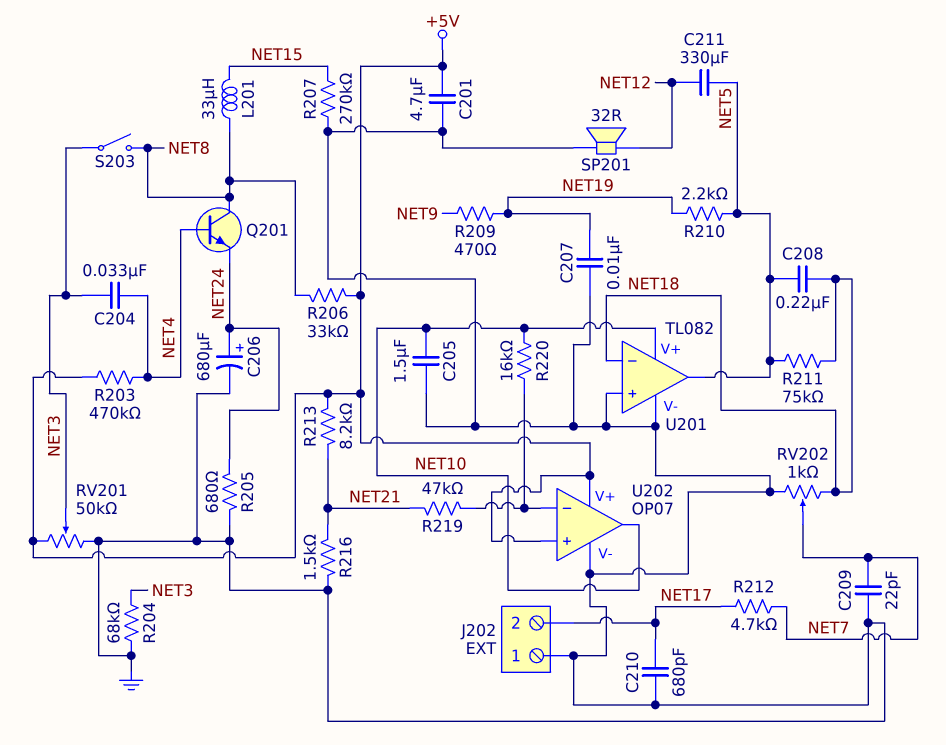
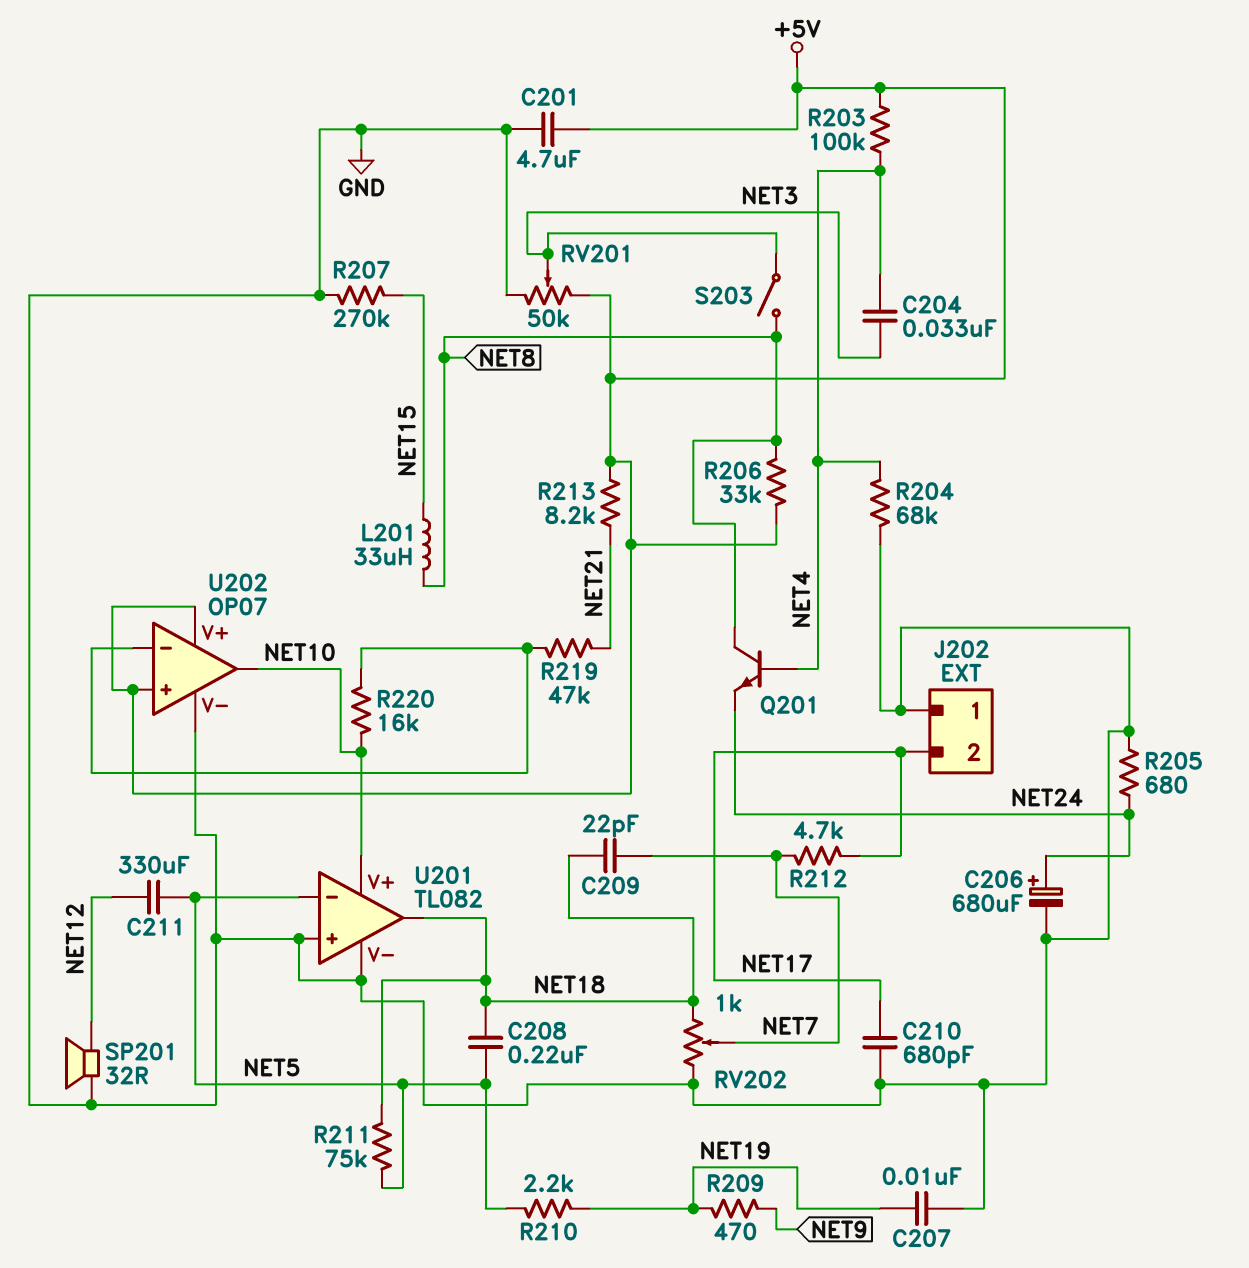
C205: 1.5uF (GND, NET10) -> none
C209: 22pF (GND, NET7) -> 22pF (NET7, NET18)
R203: 470k (+5V, NET4) -> 100k (+5V, NET4)
R204: 68k (GND, NET3) -> 68k (GND, NET4)
R216: 1.5k (GND, NET21) -> none
U201 pin in-: NET18 -> NET5
U201 pin out: NET5 -> NET18

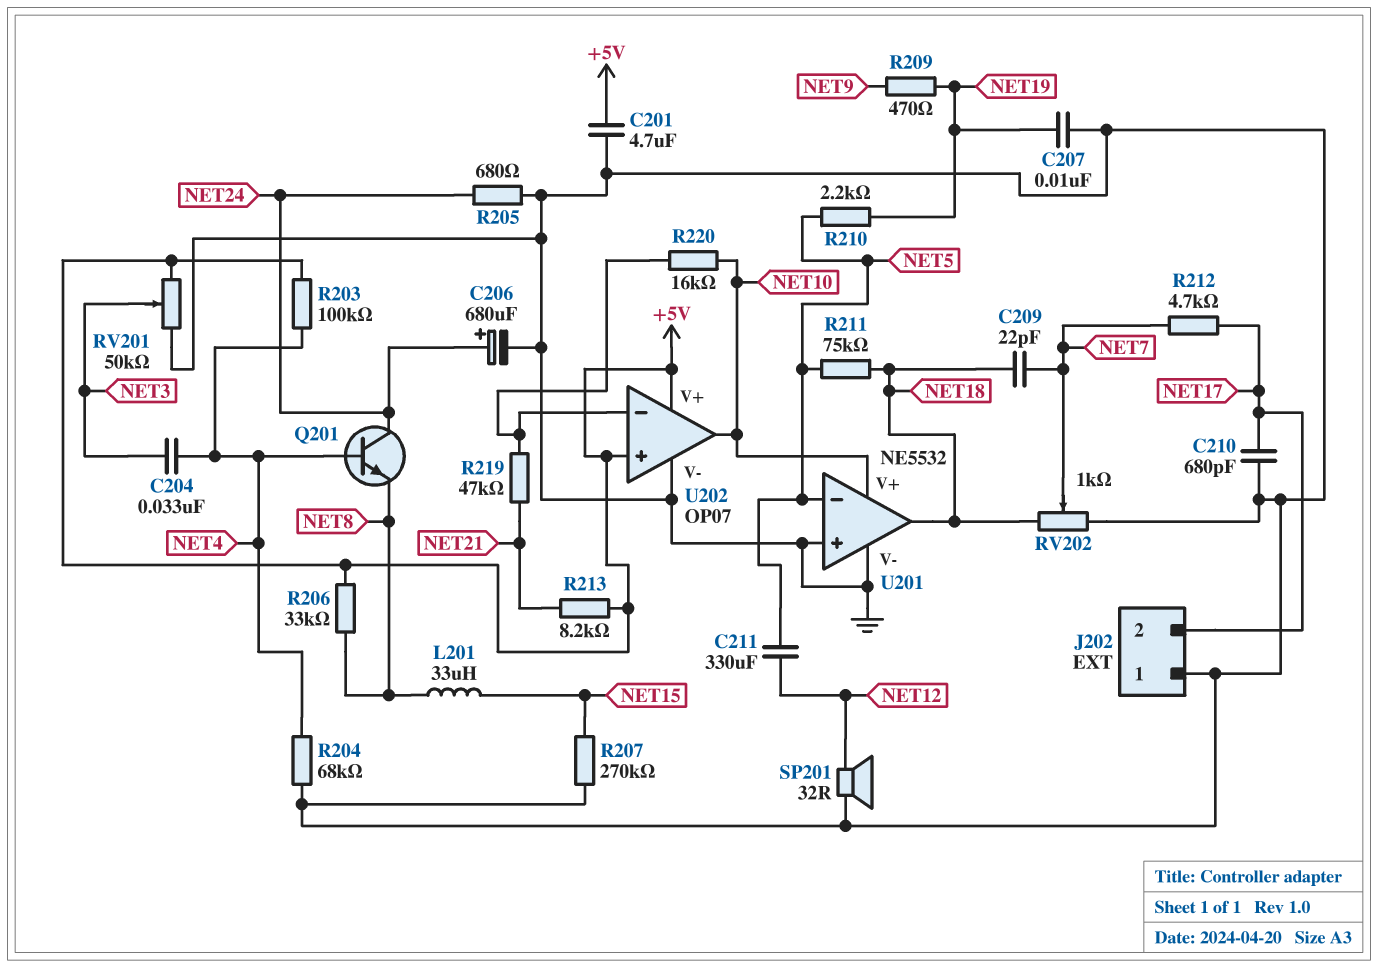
C208: 220nF (NET5, NET18) -> none
Q201: NPN (B NET4, C NET8, E NET24) -> NPN (B NET4, C NET24, E NET8)
S203: switch (NET3, NET8) -> none
U201: TL082 -> NE5532

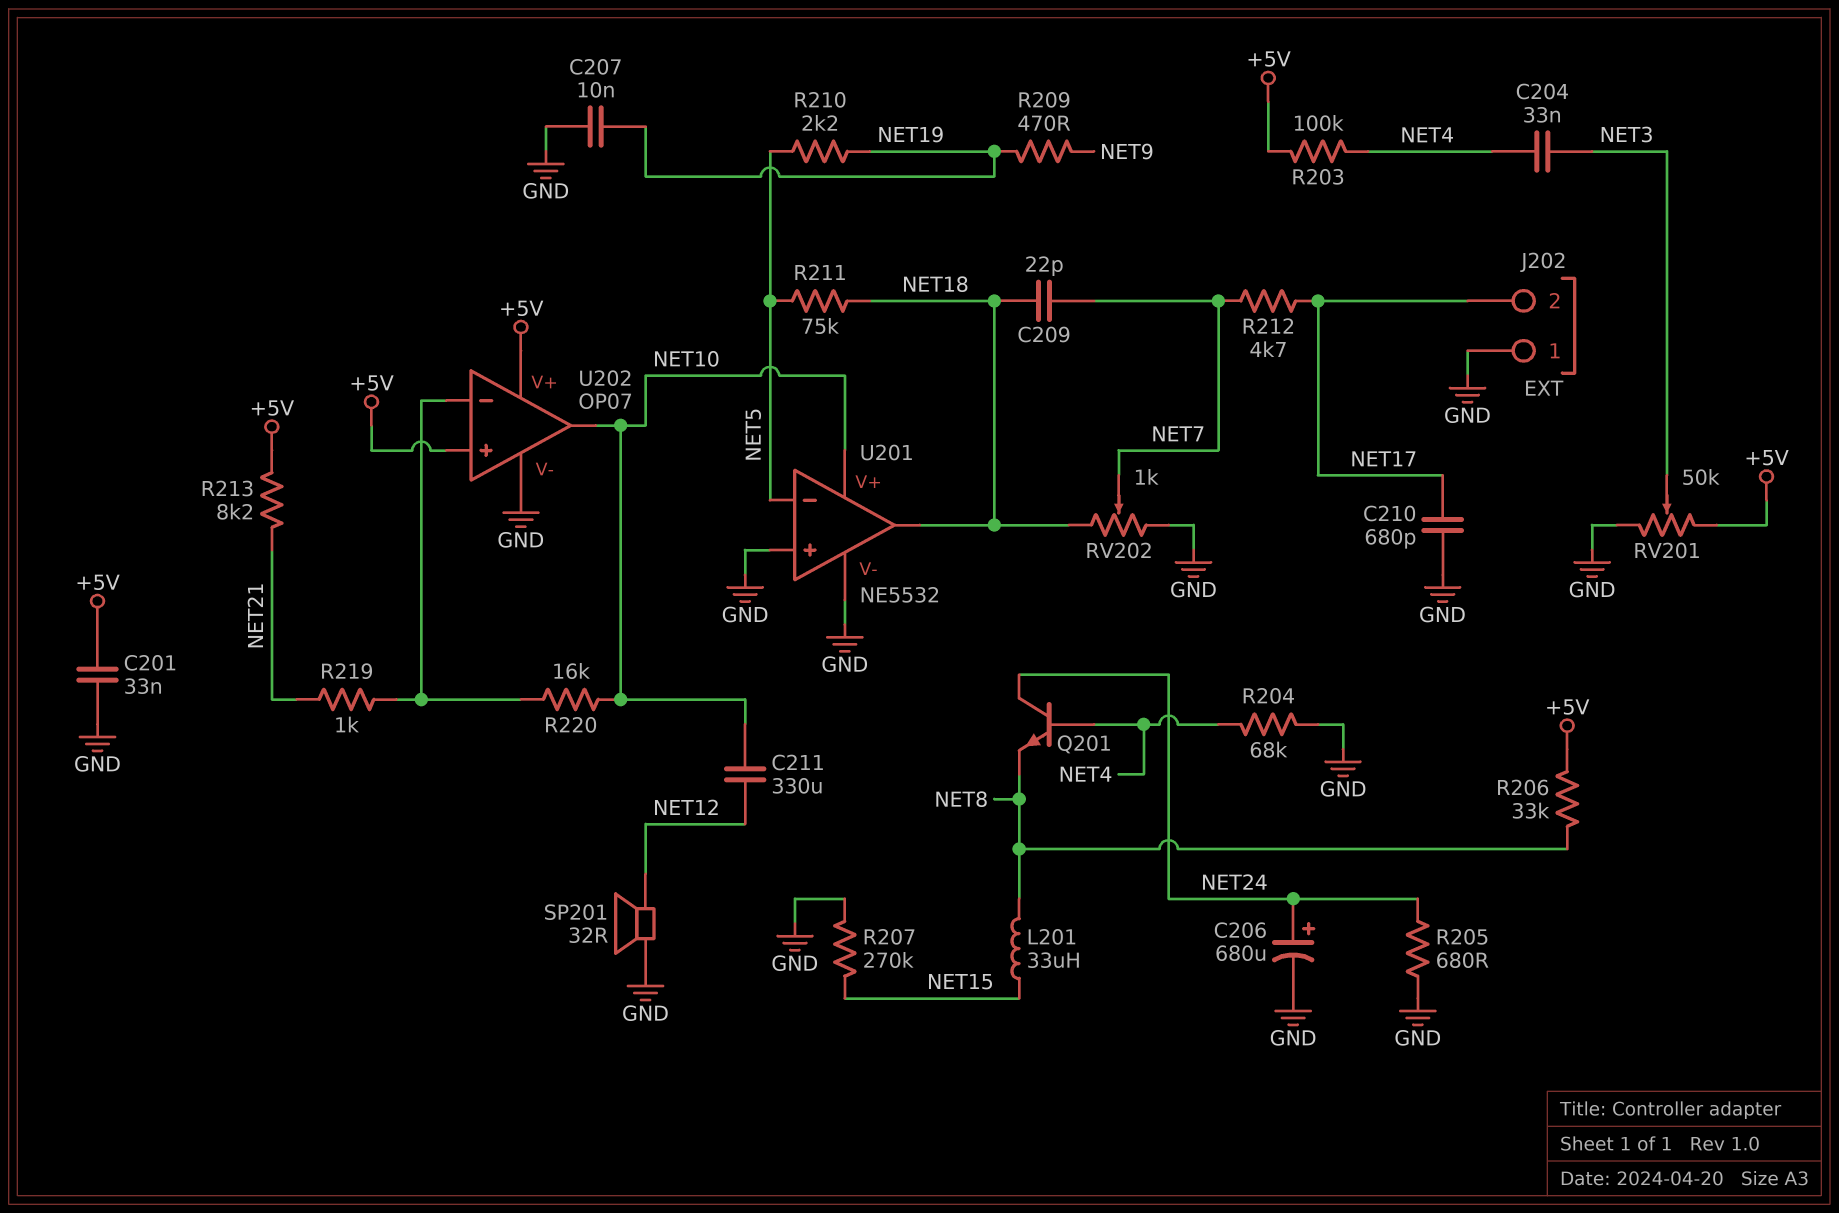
C201: 4.7uF (+5V, GND) -> 33nF (+5V, GND)
C211: 330uF (NET5, NET12) -> 330uF (NET10, NET12)
R219: 47k (NET21, U202/in-) -> 1k (NET21, U202/in-)

